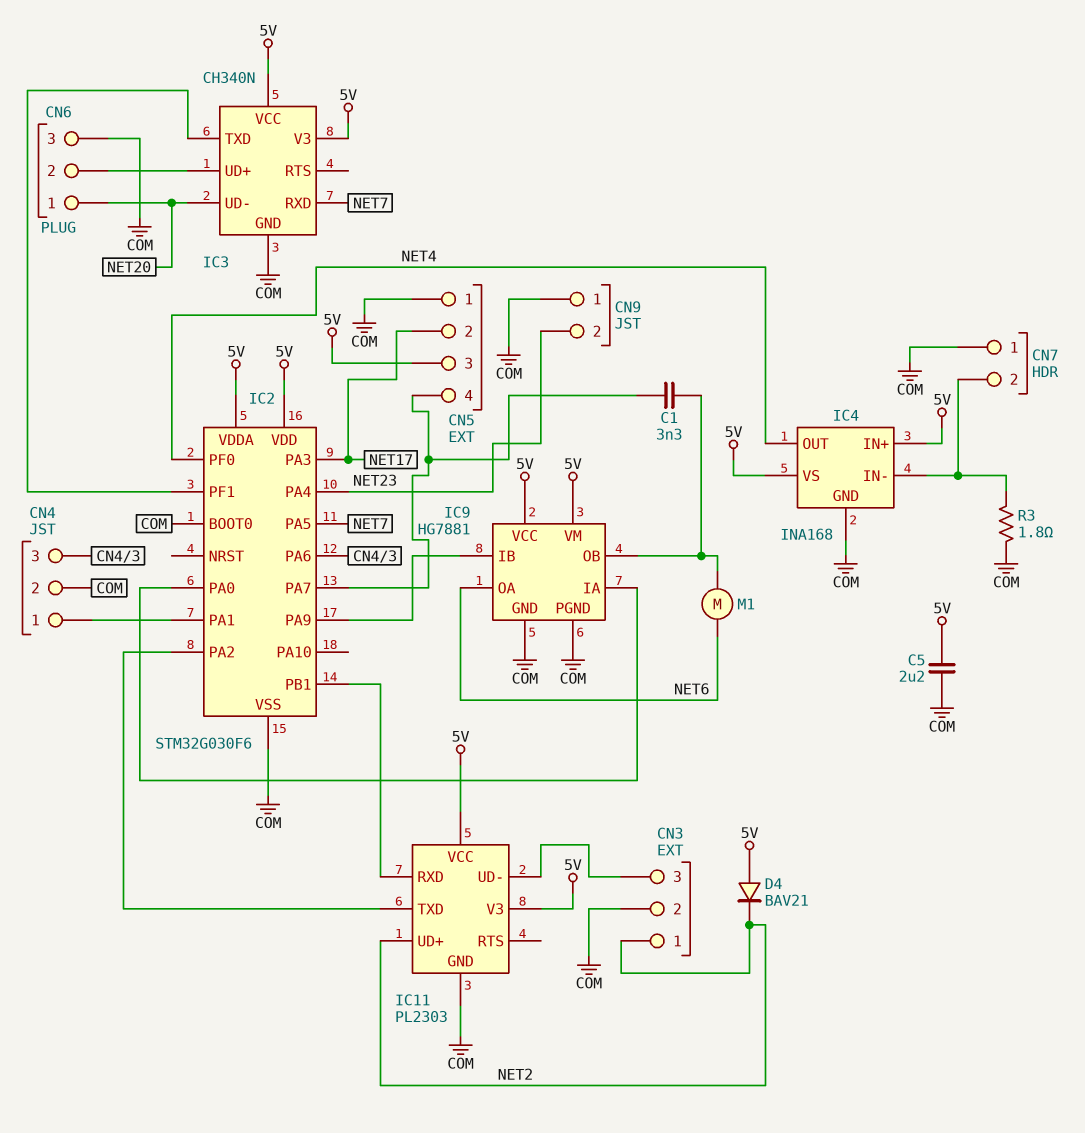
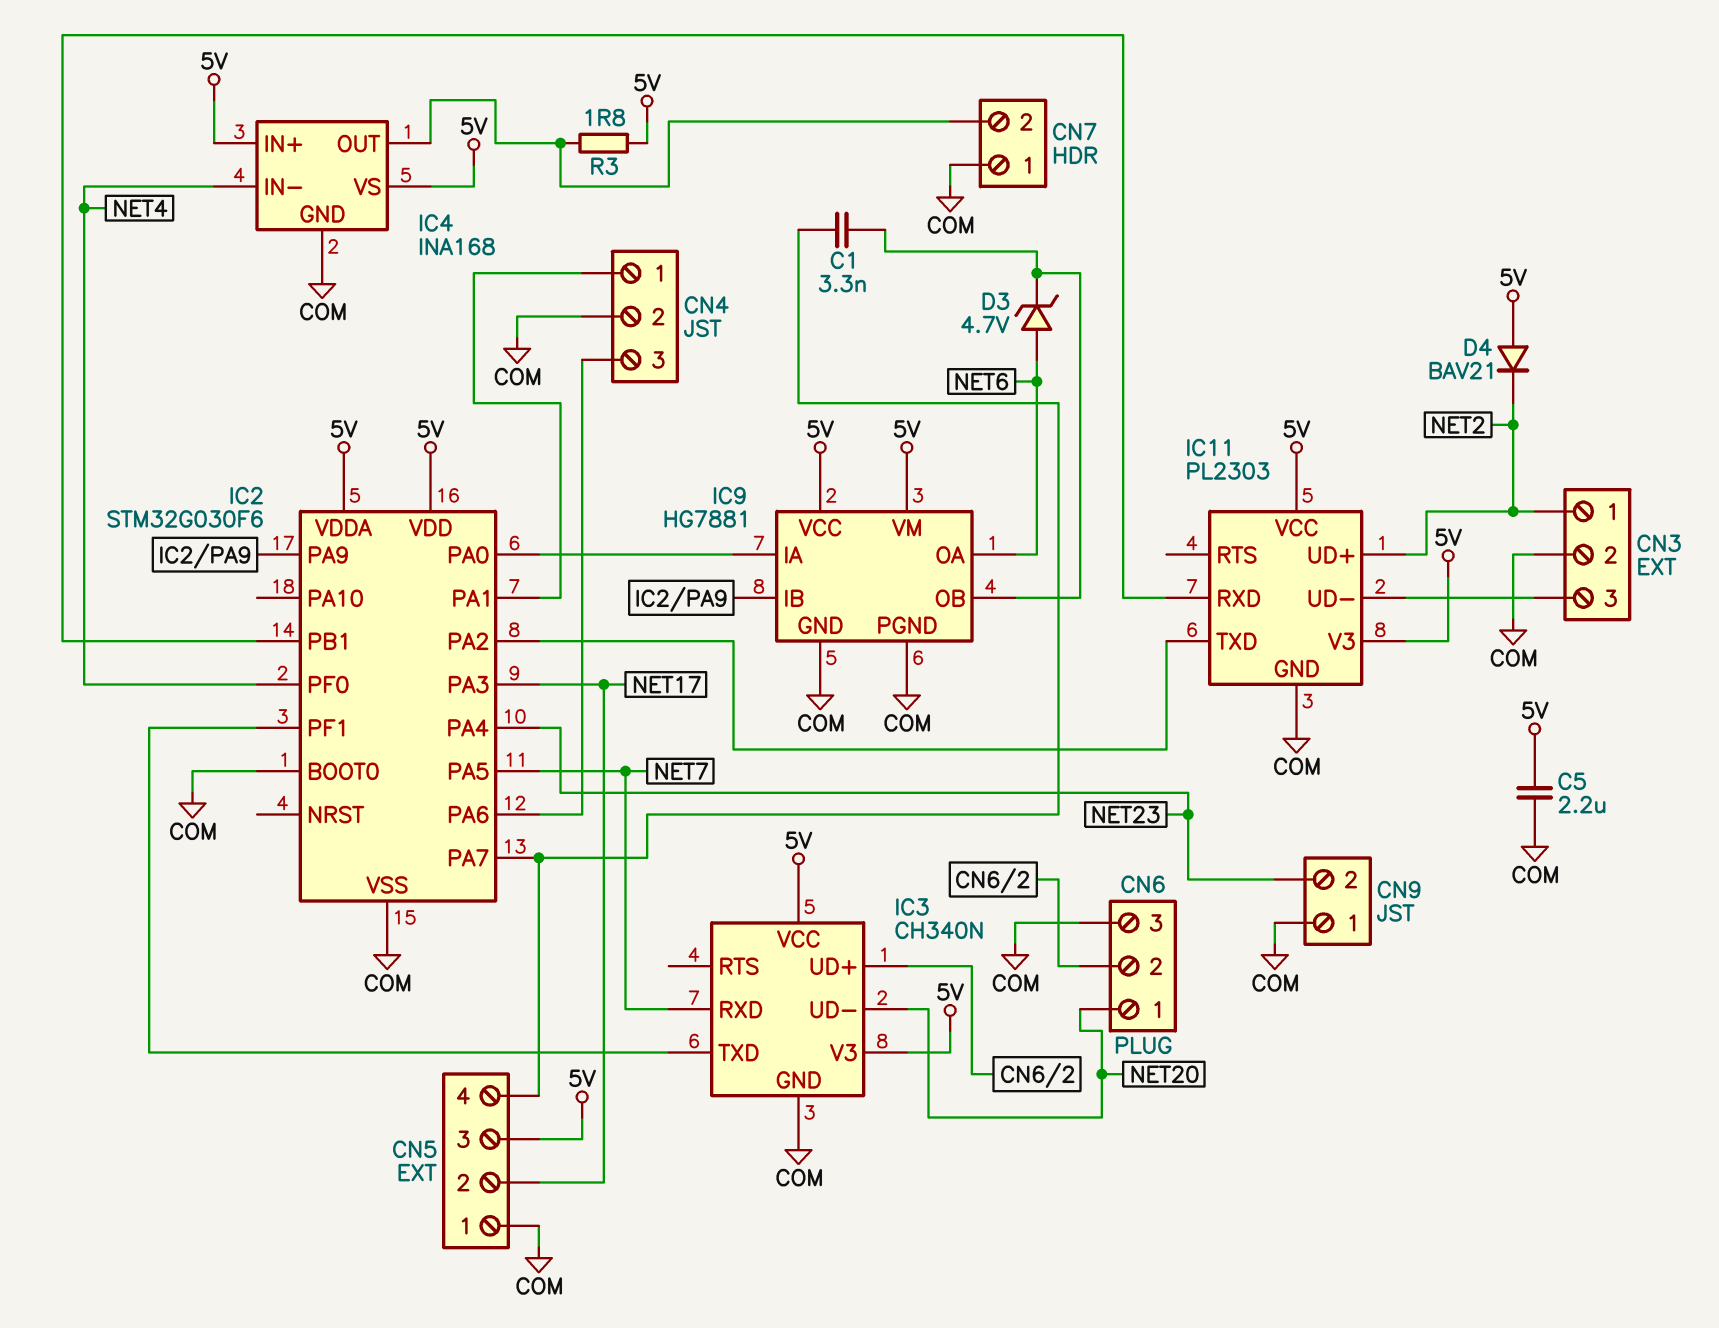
D3: none -> zener 4.7V (A NET6, K IC9/OB)
IC4 pin IN-: CN7/2 -> NET4
IC4 pin OUT: NET4 -> CN7/2
M1: motor (IC9/OB, NET6) -> none
R3: 1.8 (CN7/2, COM) -> 1.8 (5V, CN7/2)

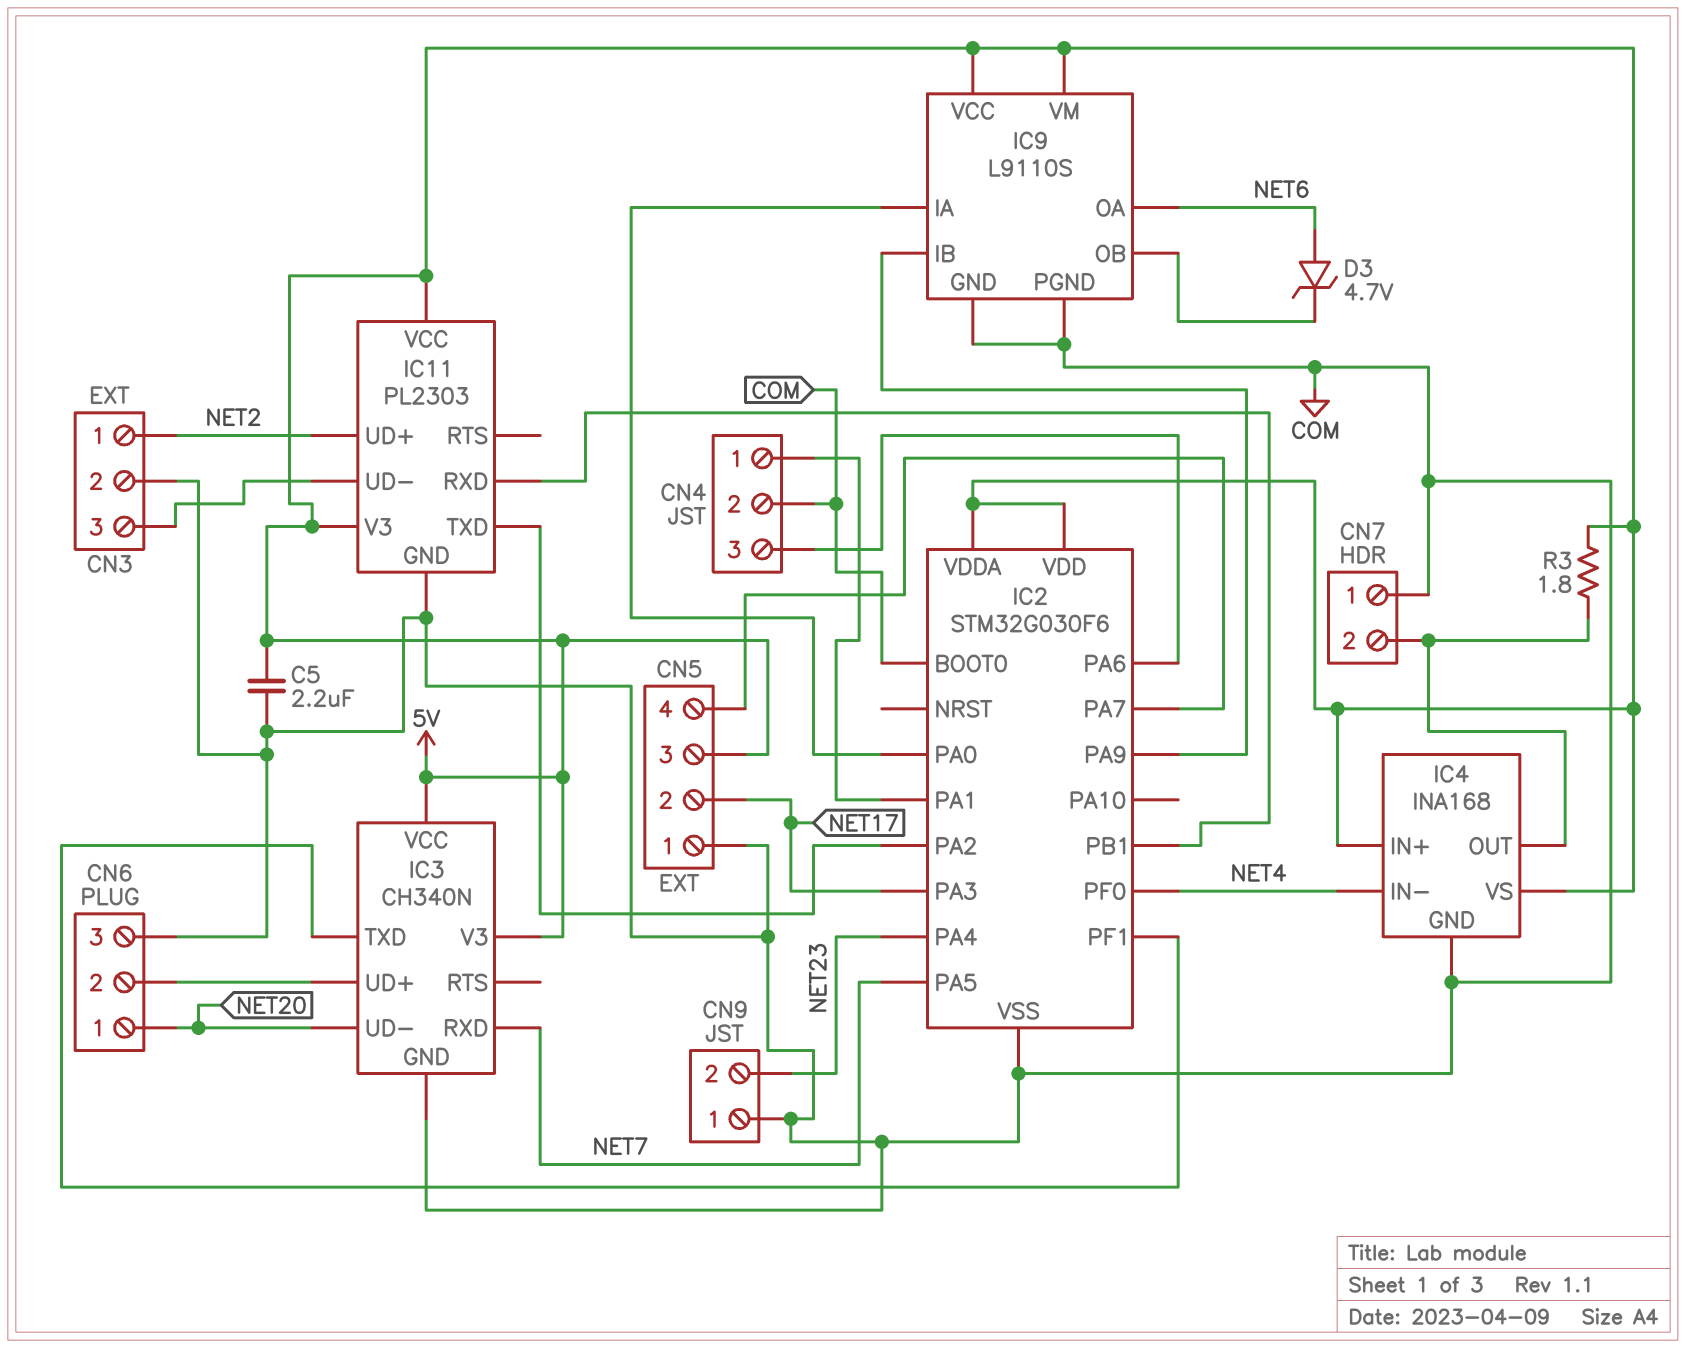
C1: 3.3nF (CN5/4, IC9/OB) -> none
D4: diode BAV21 (A 5V, K NET2) -> none
IC9: HG7881 -> L9110S

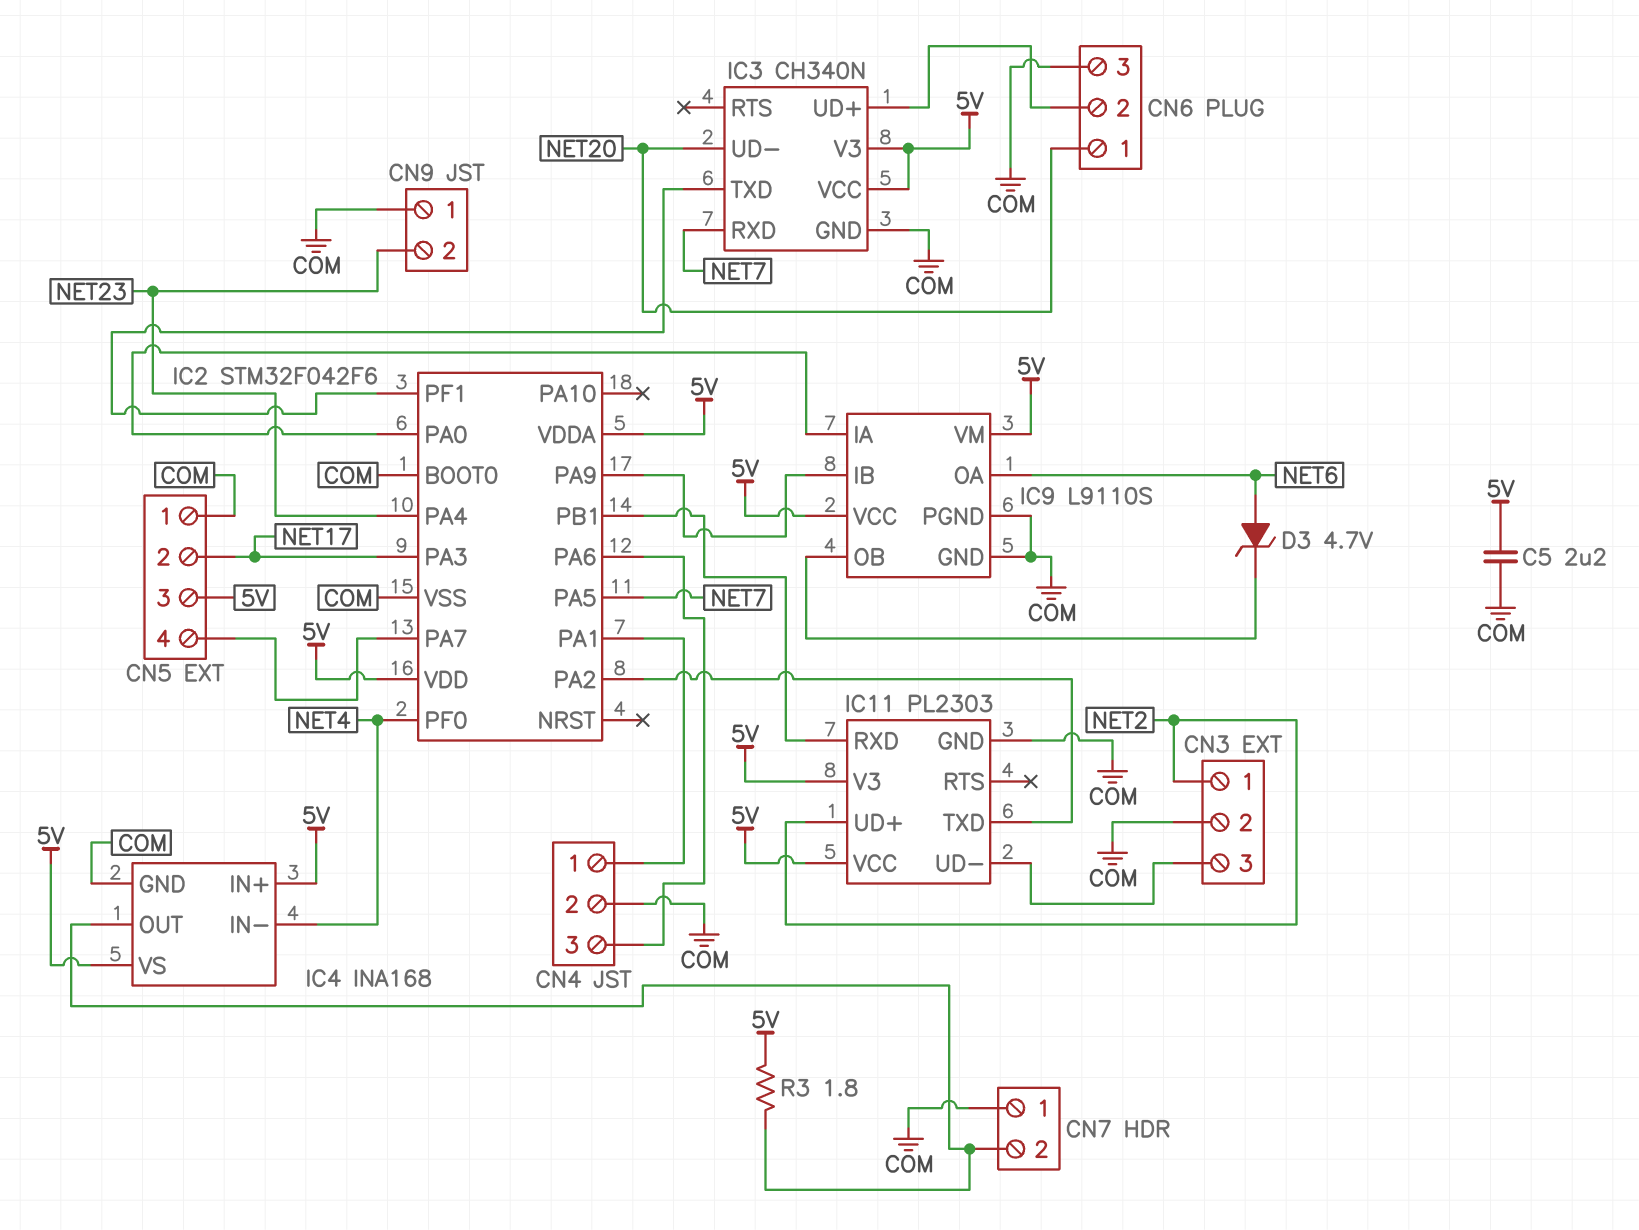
IC2: STM32G030F6 -> STM32F042F6

